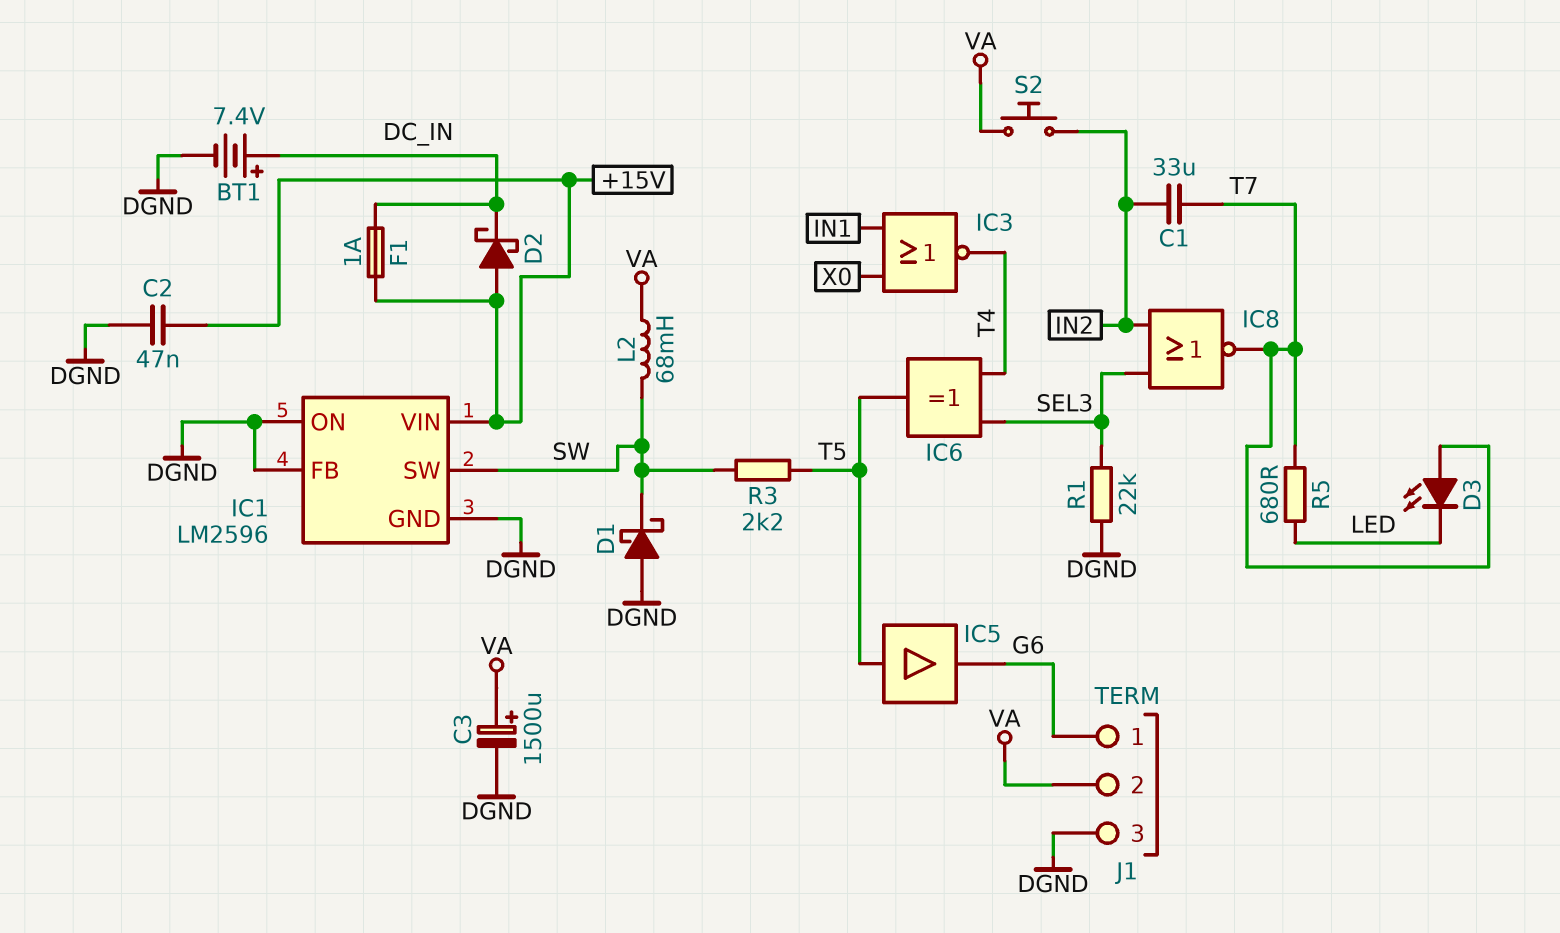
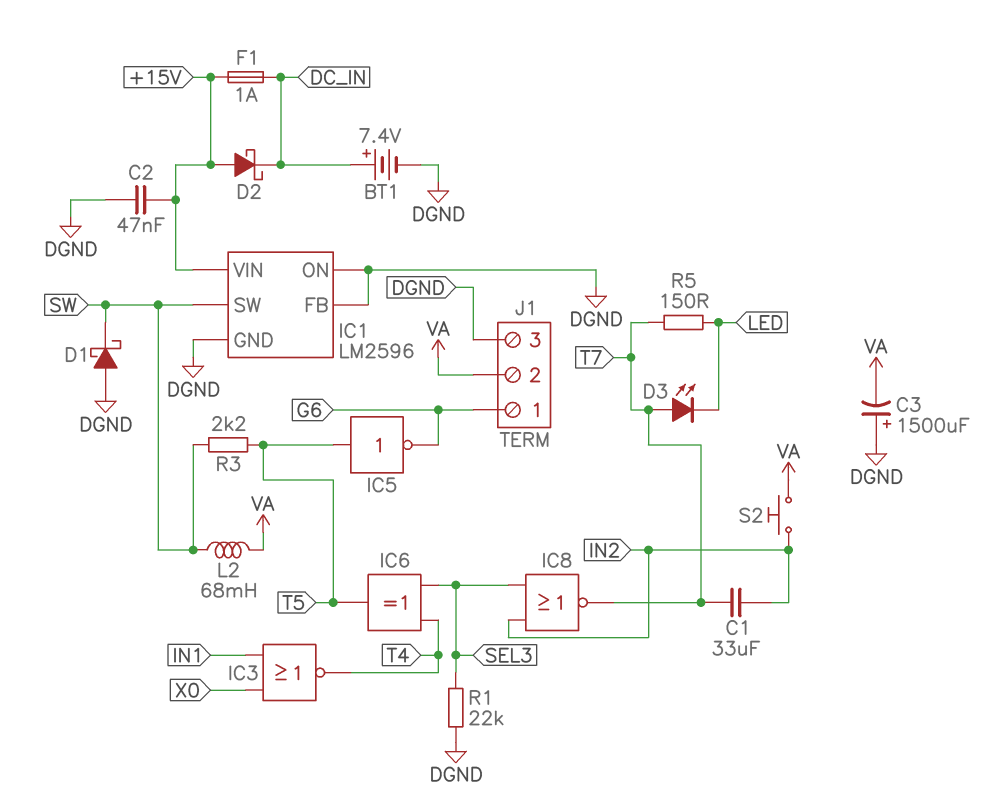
C3: 1500uF (plus VA, minus DGND) -> 1500uF (plus DGND, minus VA)
IC5: buffer (in T5, out G6) -> NOT (in T5, out G6)
R5: 680 (LED, T7) -> 150 (LED, T7)

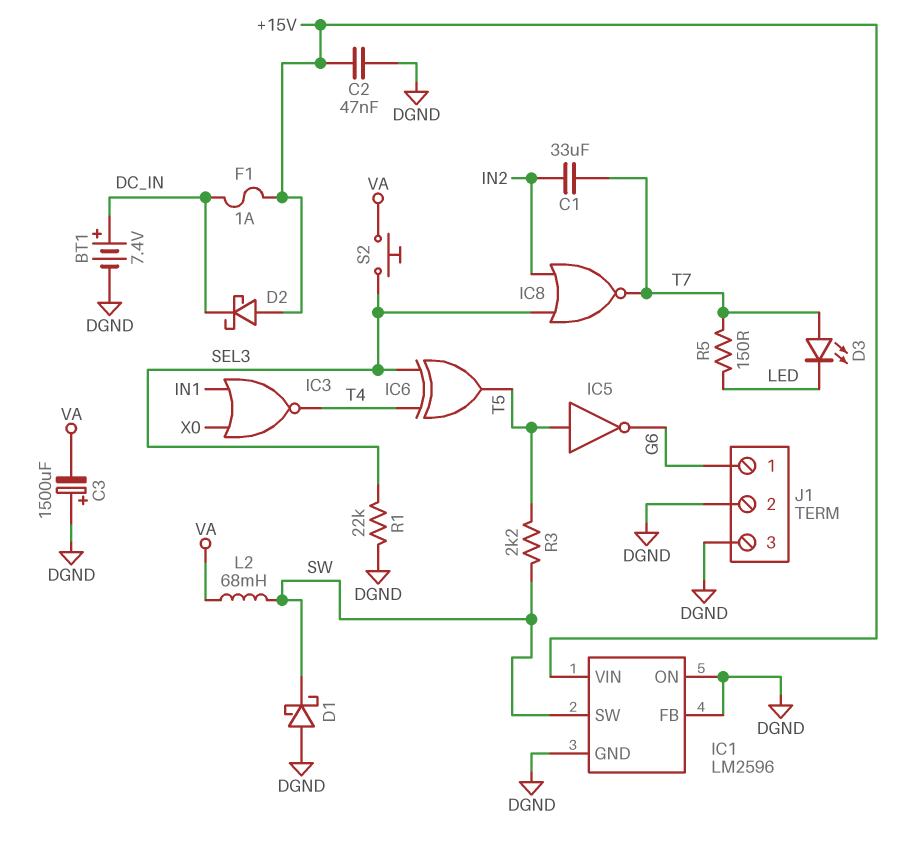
J1 pin 2: VA -> DGND
S2: button (IN2, VA) -> button (SEL3, VA)

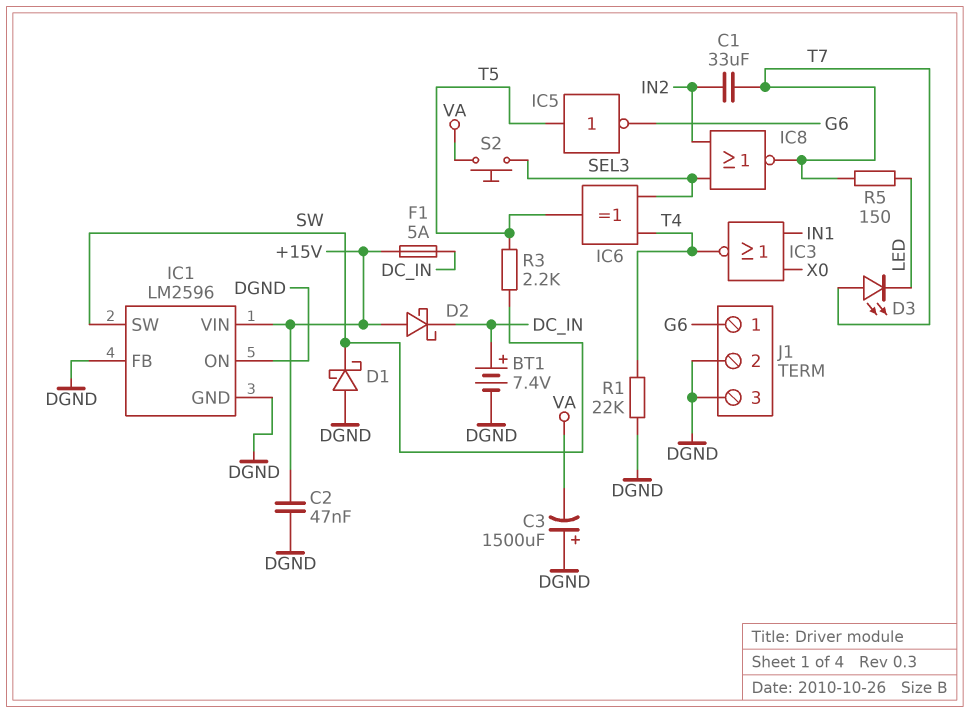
F1: 1A (+15V, DC_IN) -> 5A (+15V, DC_IN)
L2: 68mH (SW, VA) -> none
R1: 22k (DGND, SEL3) -> 22k (DGND, T4)

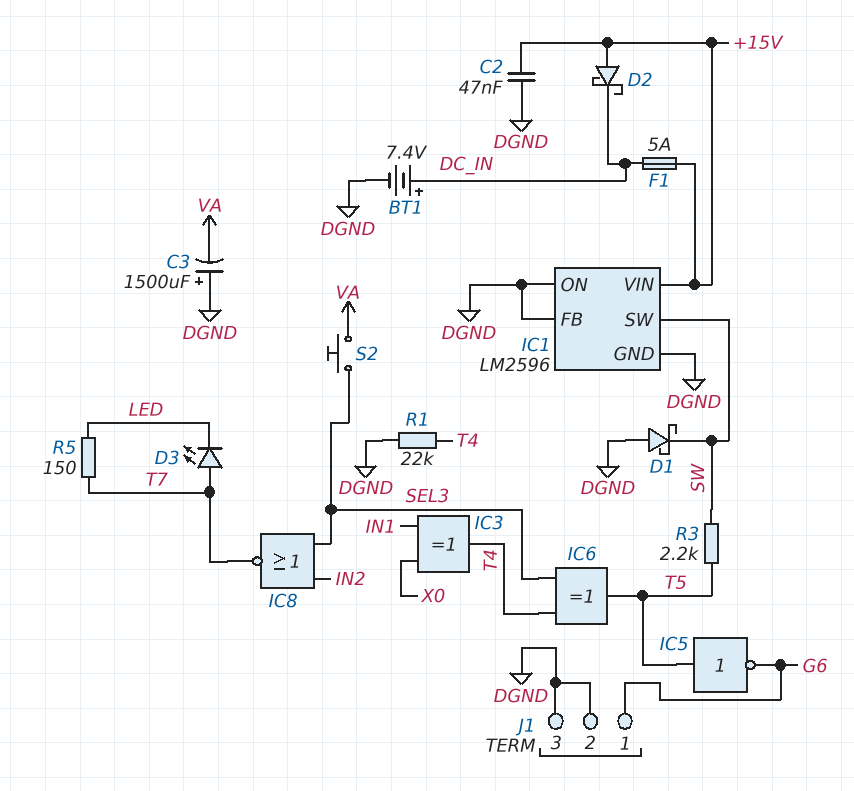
C1: 33uF (IN2, T7) -> none
IC3: NOR (in IN1, in X0, out T4) -> XOR (in IN1, in X0, out T4)

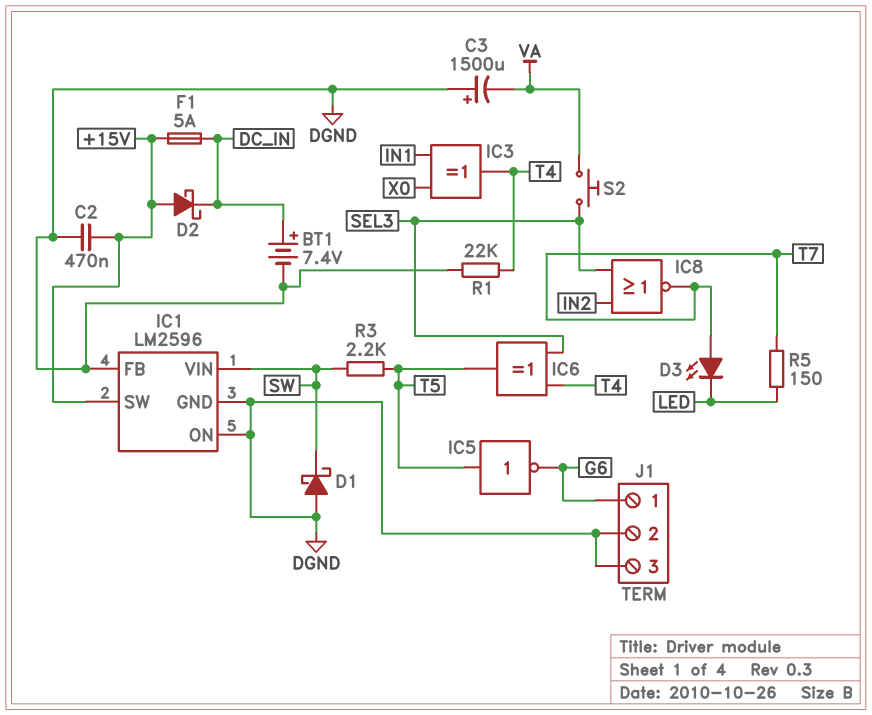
C2: 47nF (+15V, DGND) -> 470nF (+15V, DGND)
IC1 pin SW: SW -> +15V
IC1 pin VIN: +15V -> SW

